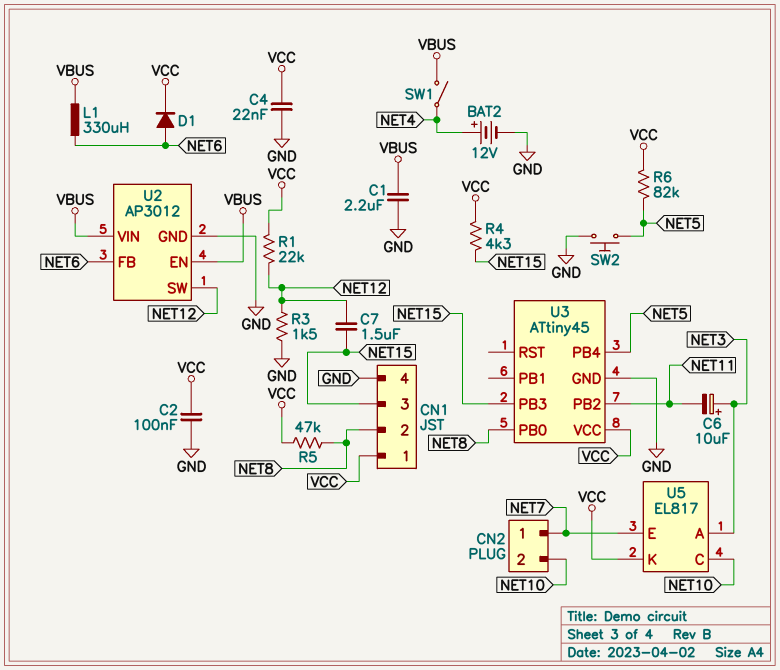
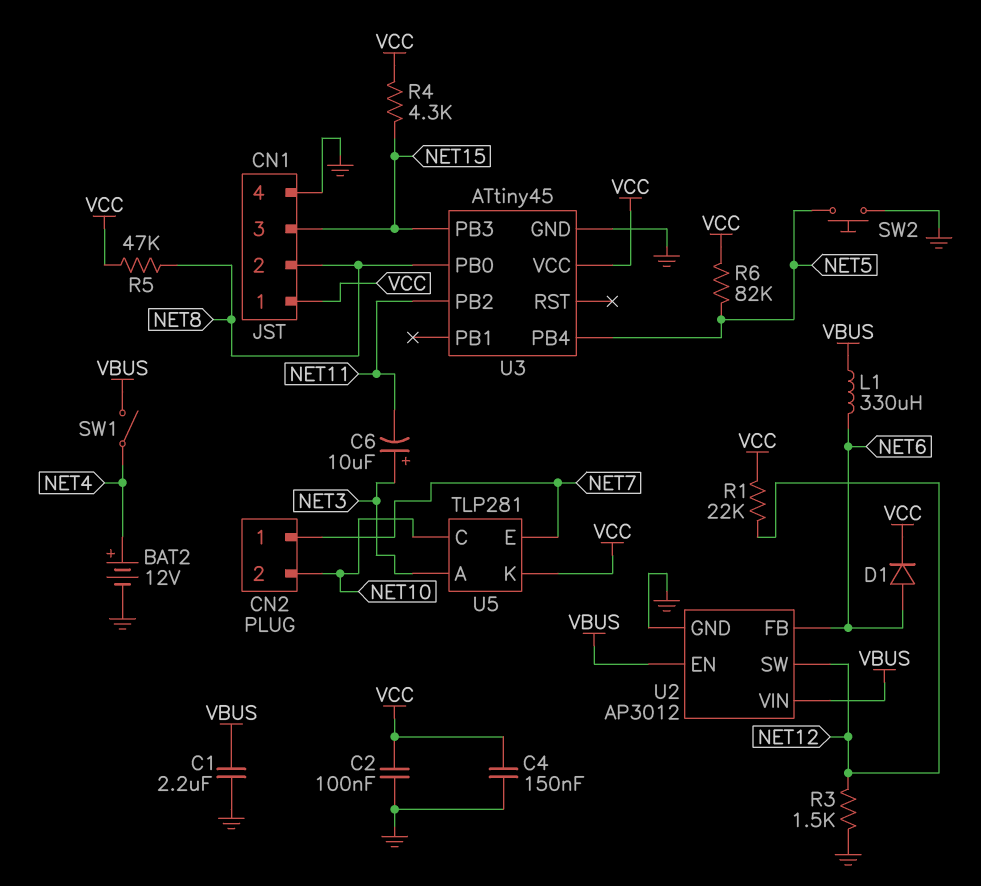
C4: 22nF (GND, VCC) -> 150nF (GND, VCC)
C7: 1.5uF (NET12, NET15) -> none
U5: EL817 -> TLP281

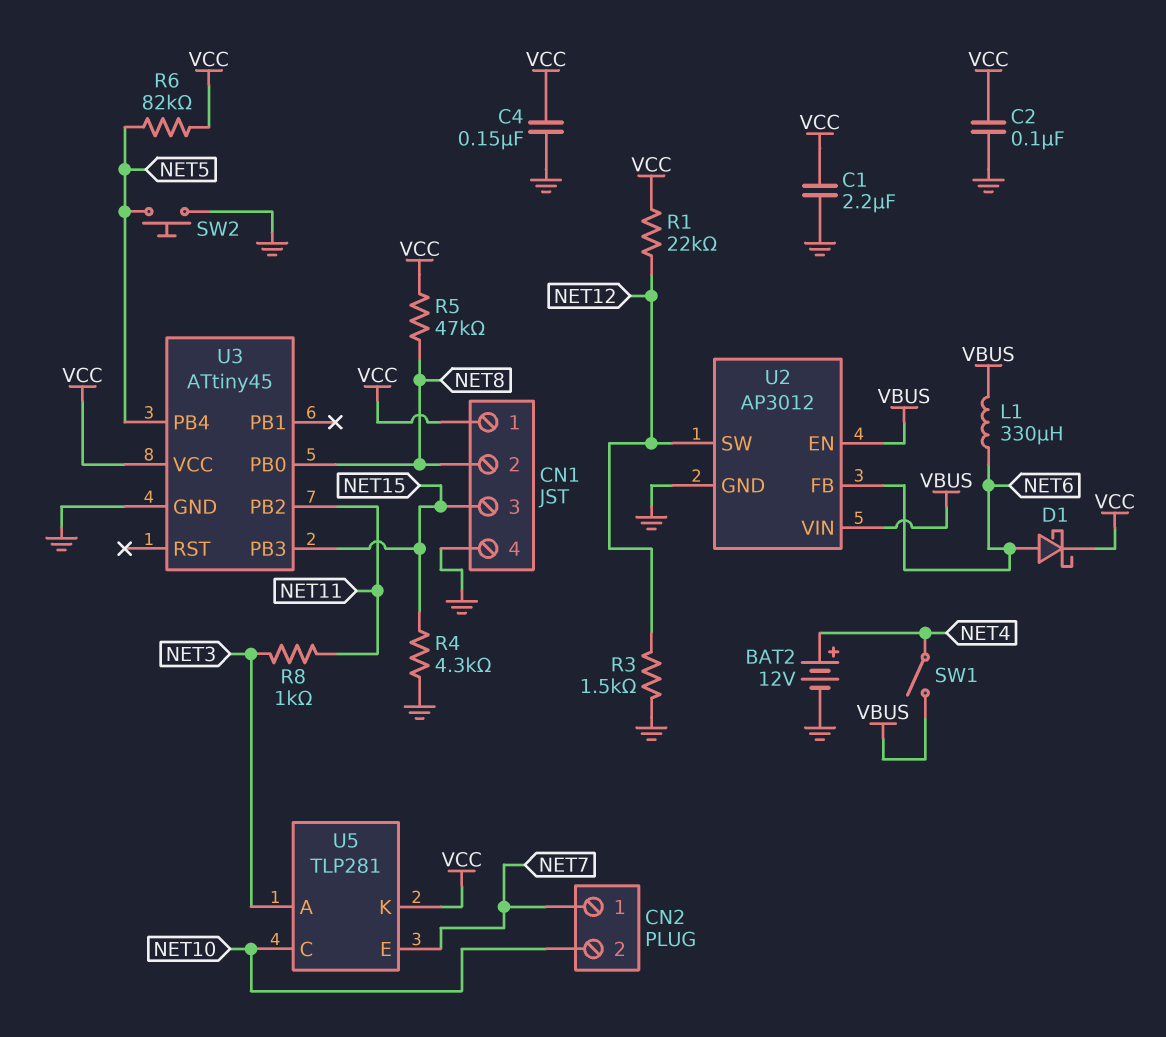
C1: 2.2uF (GND, VBUS) -> 2.2uF (GND, VCC)
C6: 10uF (plus NET3, minus NET11) -> none
D1: diode (A NET6, K VCC) -> schottky (A NET6, K VCC)
R4: 4.3k (NET15, VCC) -> 4.3k (GND, NET15)
R8: none -> 1k (NET3, NET11)

